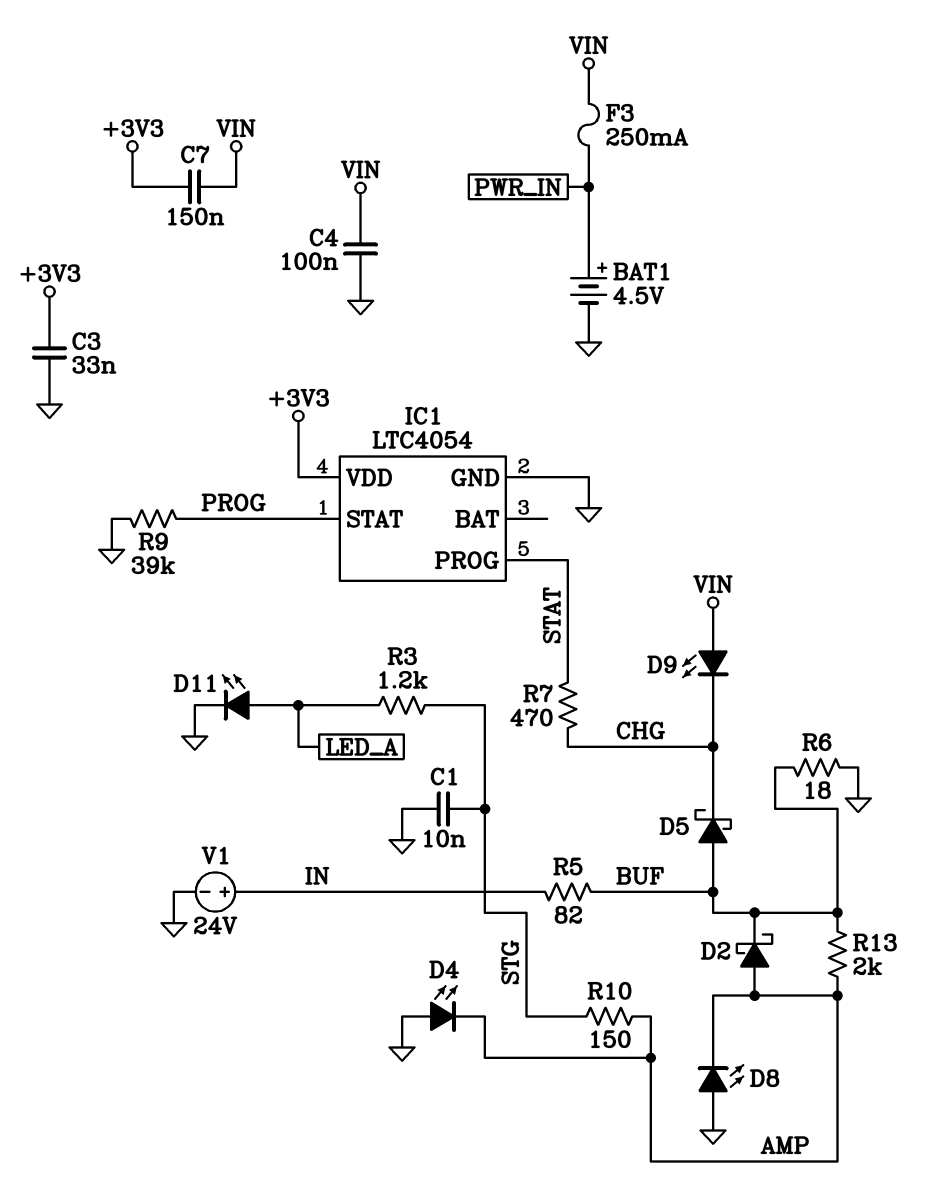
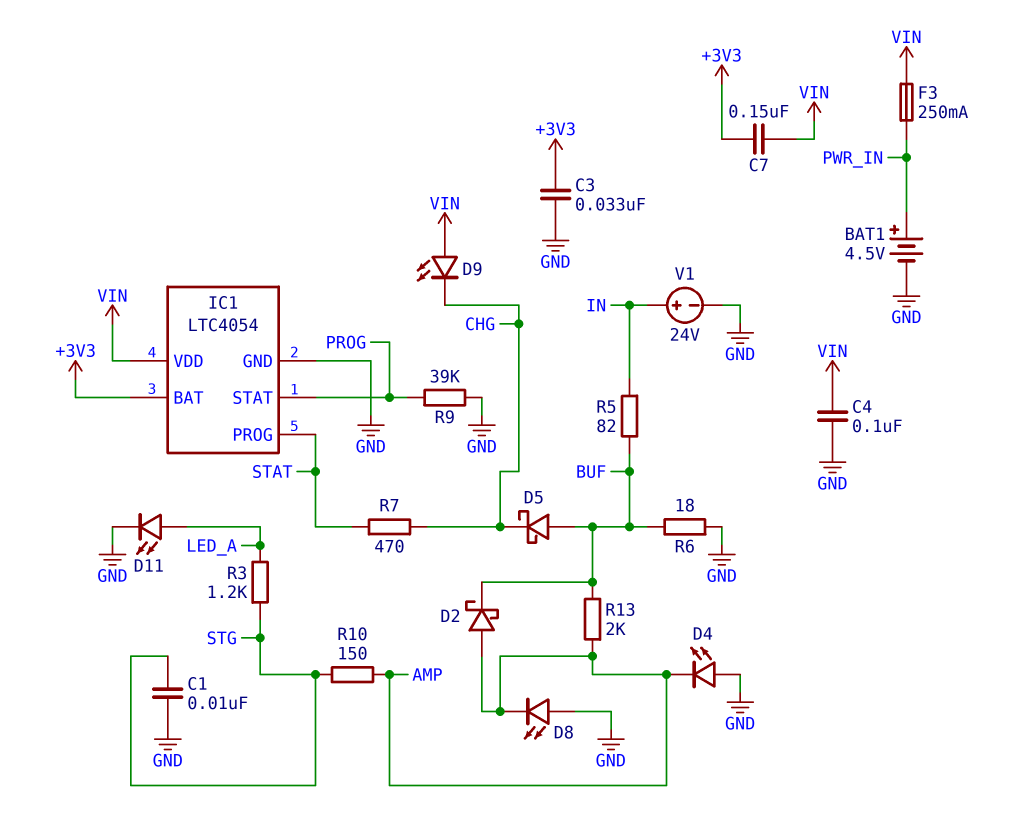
IC1 pin BAT: none -> +3V3
IC1 pin VDD: +3V3 -> VIN

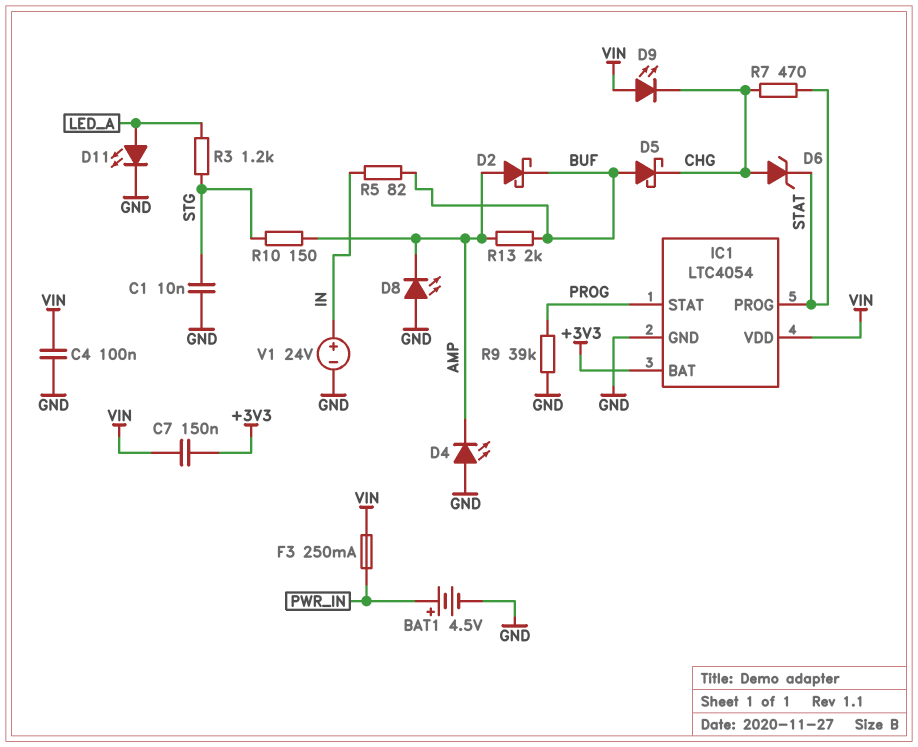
C3: 33nF (+3V3, GND) -> none
D6: none -> zener (A CHG, K STAT)
R6: 18 (BUF, GND) -> none

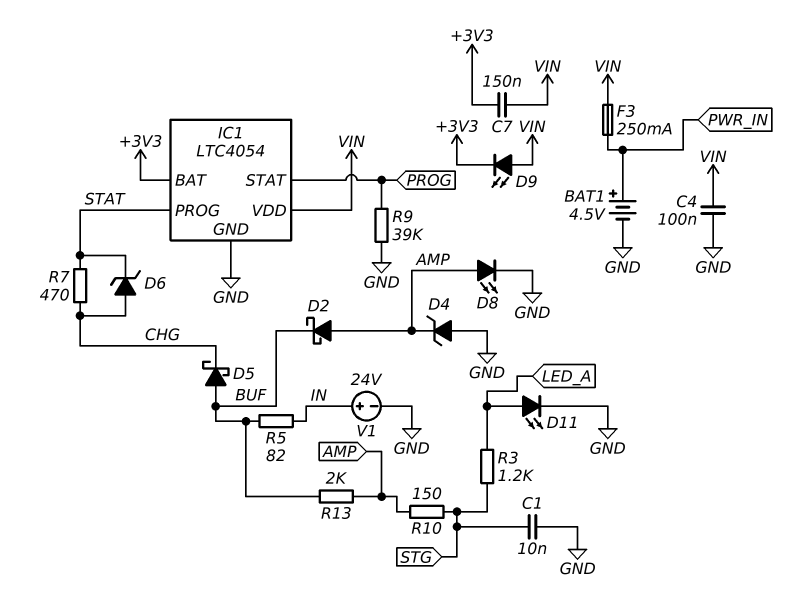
D4: LED (A GND, K AMP) -> zener (A GND, K AMP)
D8: LED (A GND, K AMP) -> LED (A AMP, K GND)
D9: LED (A VIN, K CHG) -> LED (A VIN, K +3V3)

